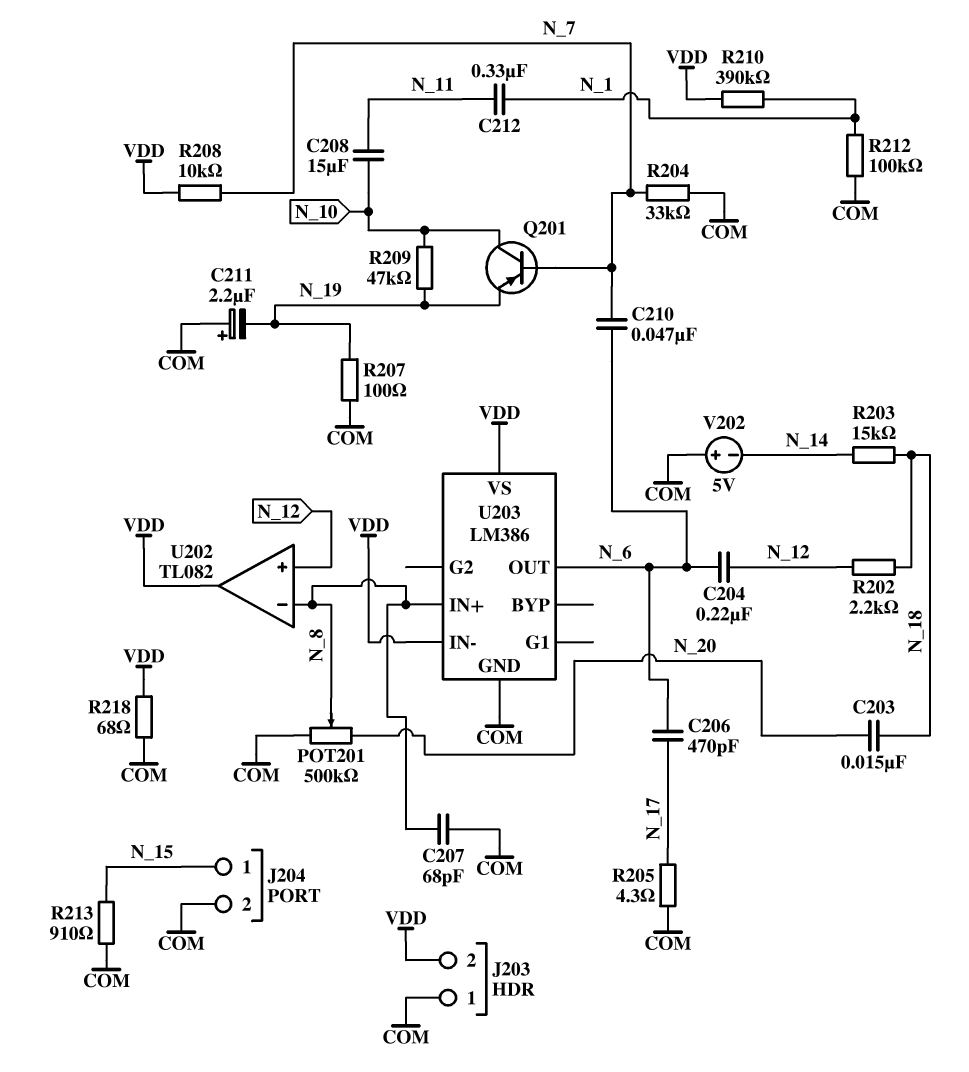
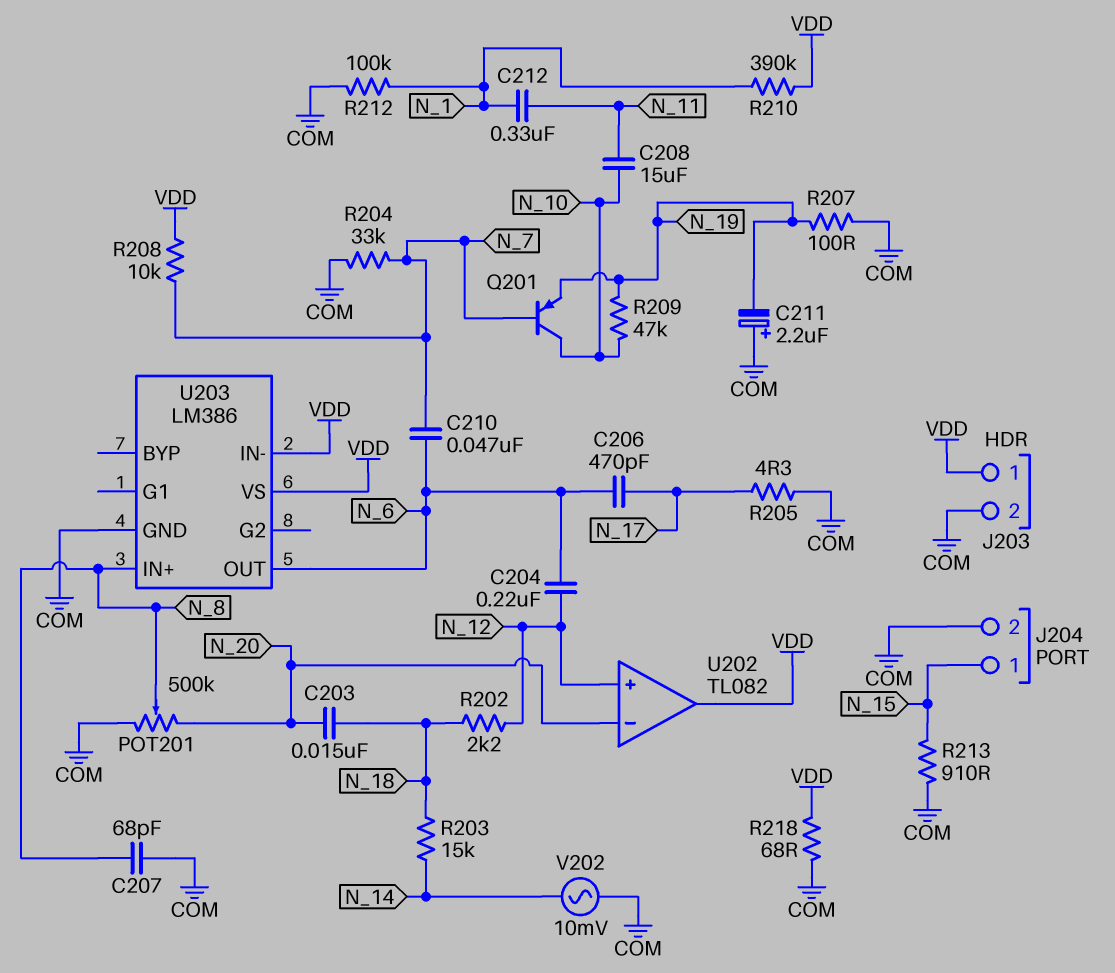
J203 pin 1: COM -> VDD
J203 pin 2: VDD -> COM
U202 pin in-: N_8 -> N_20
V202: 5V (plus COM, minus N_14) -> AC 10mV (COM, N_14)

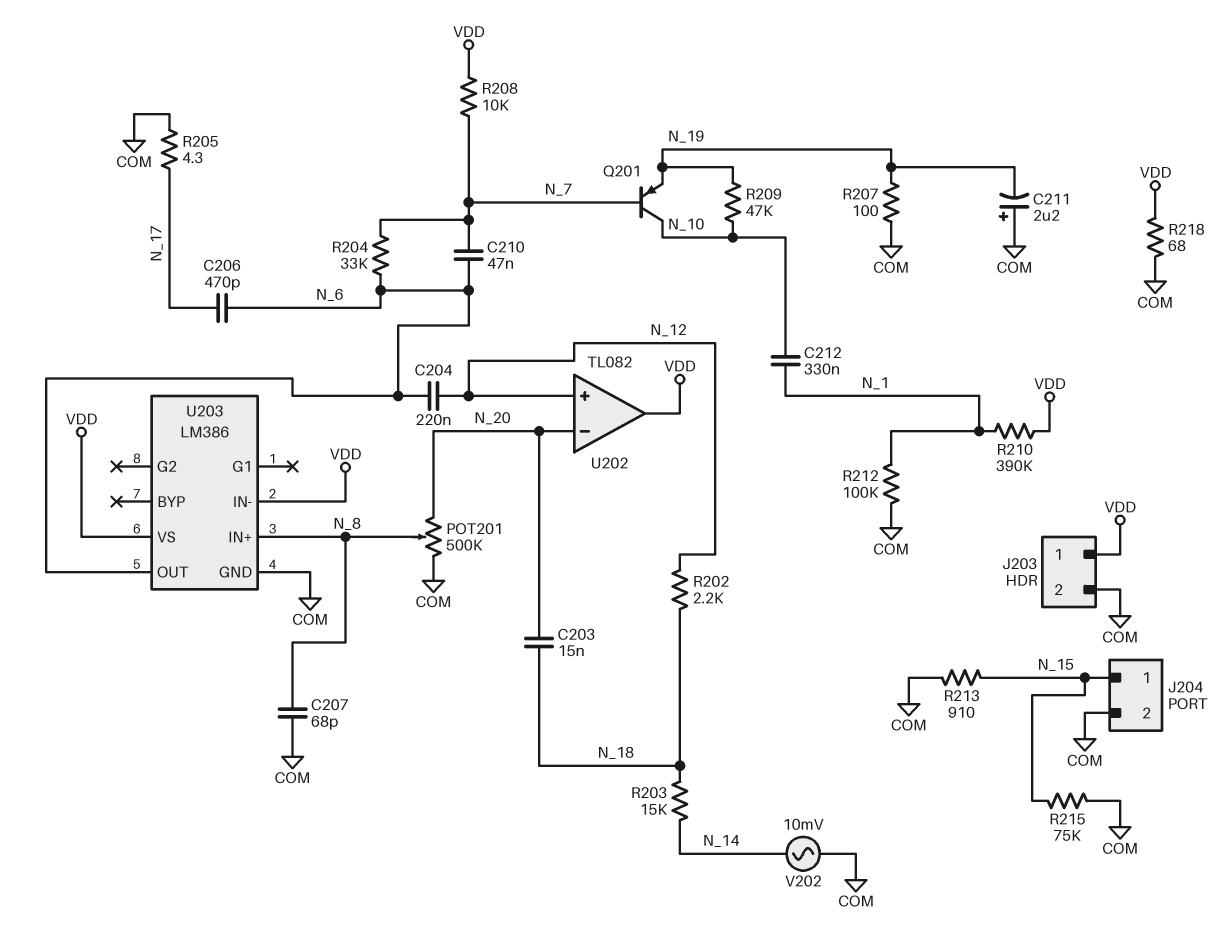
C208: 15uF (N_10, N_11) -> none
C212: 330nF (N_1, N_11) -> 330nF (N_1, N_10)
R204: 33k (COM, N_7) -> 33k (N_6, N_7)
R215: none -> 75k (COM, N_15)

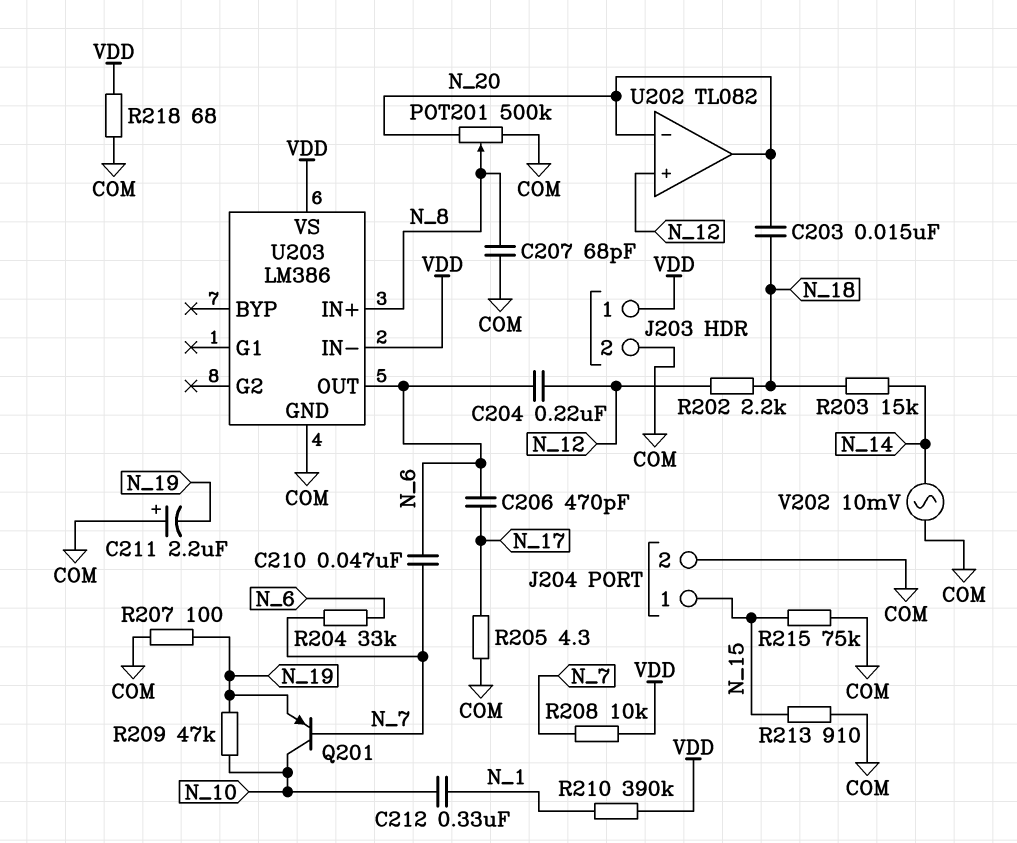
R212: 100k (COM, N_1) -> none
U202 pin out: VDD -> N_20

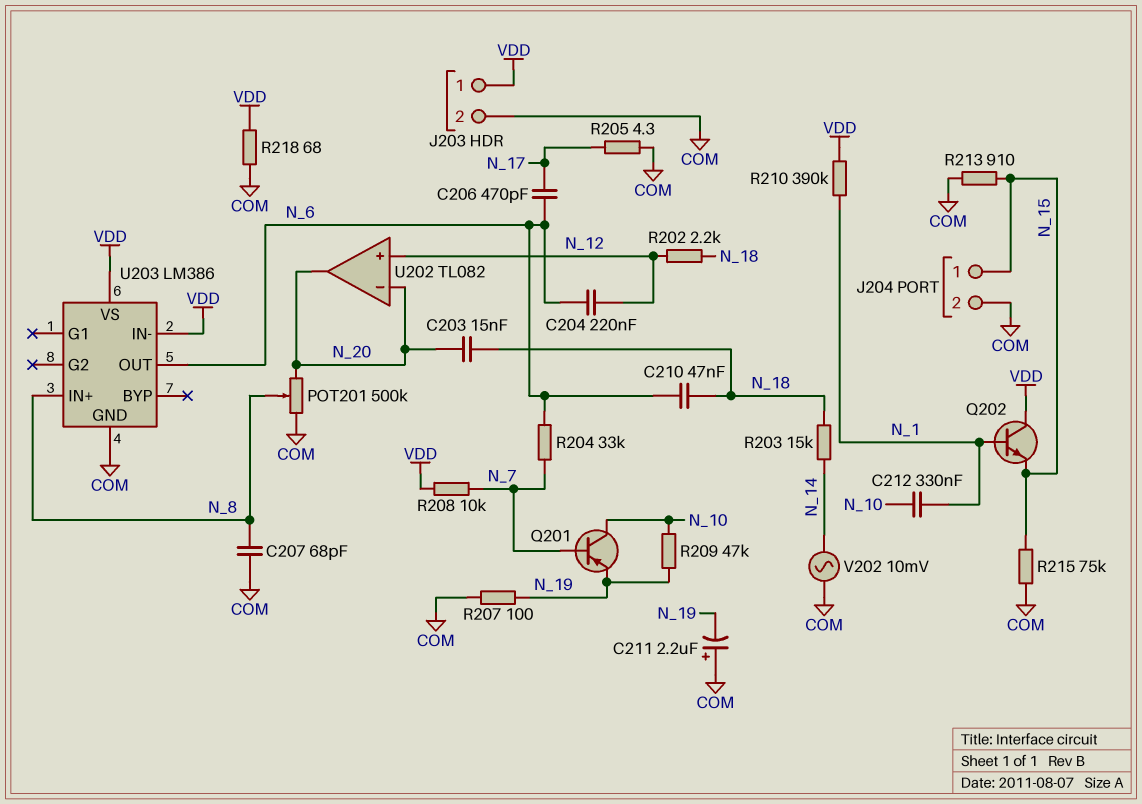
C210: 47nF (N_6, N_7) -> 47nF (N_6, N_18)
Q202: none -> NPN (B N_1, C VDD, E N_15)

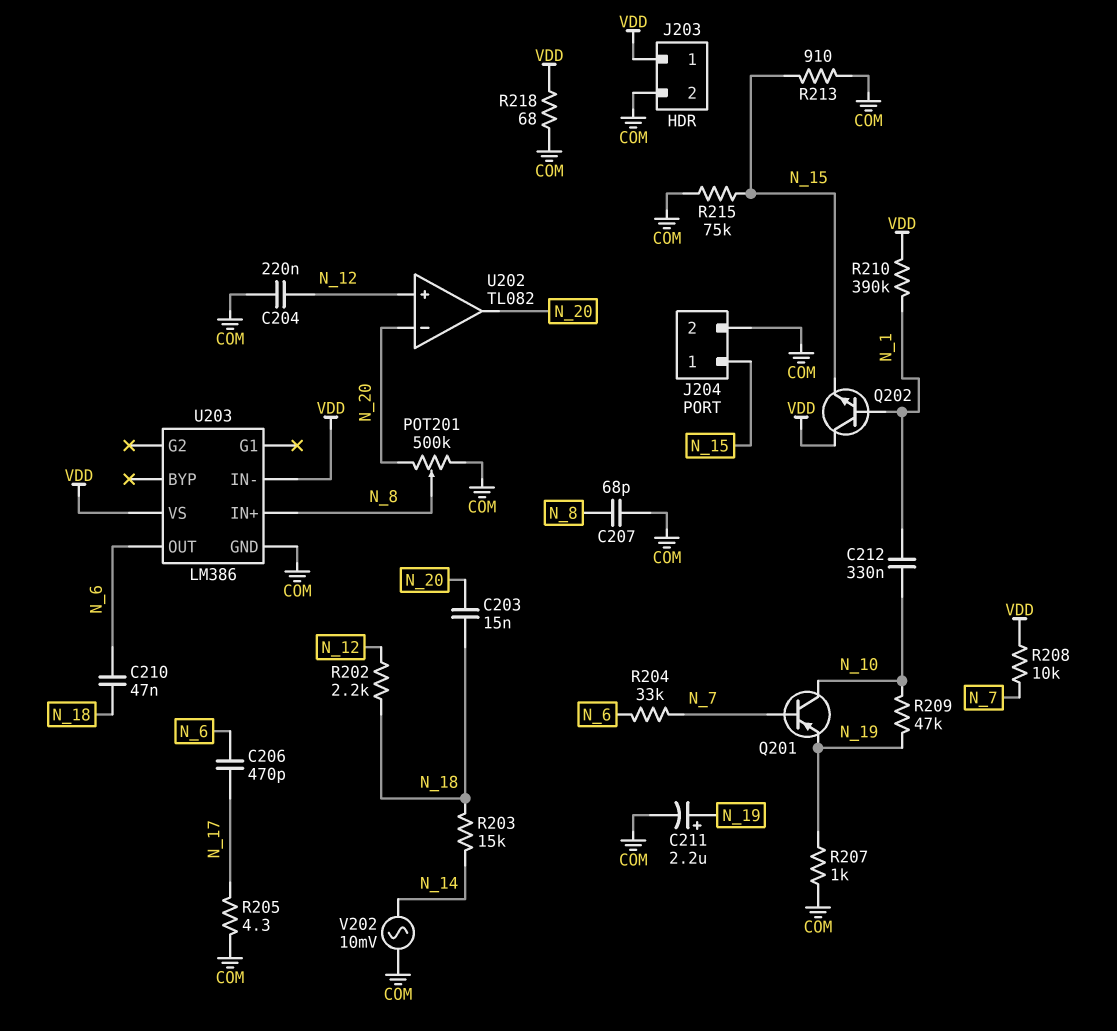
C204: 220nF (N_6, N_12) -> 220nF (COM, N_12)
C211: 2.2uF (plus COM, minus N_19) -> 2.2uF (plus N_19, minus COM)
R207: 100 (COM, N_19) -> 1k (COM, N_19)

